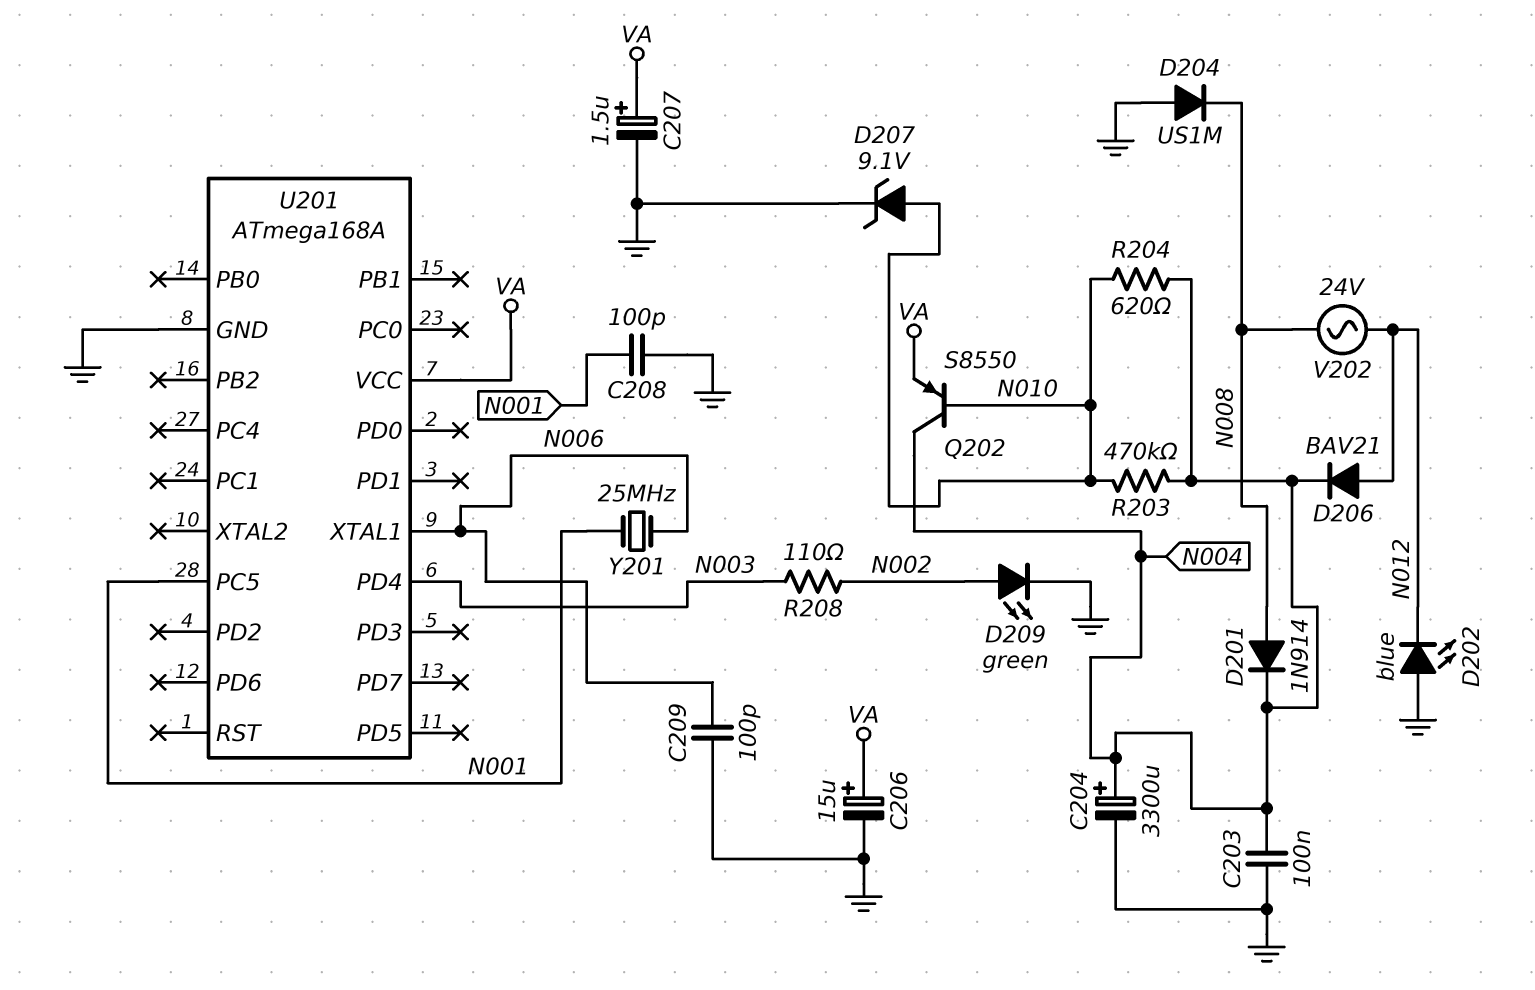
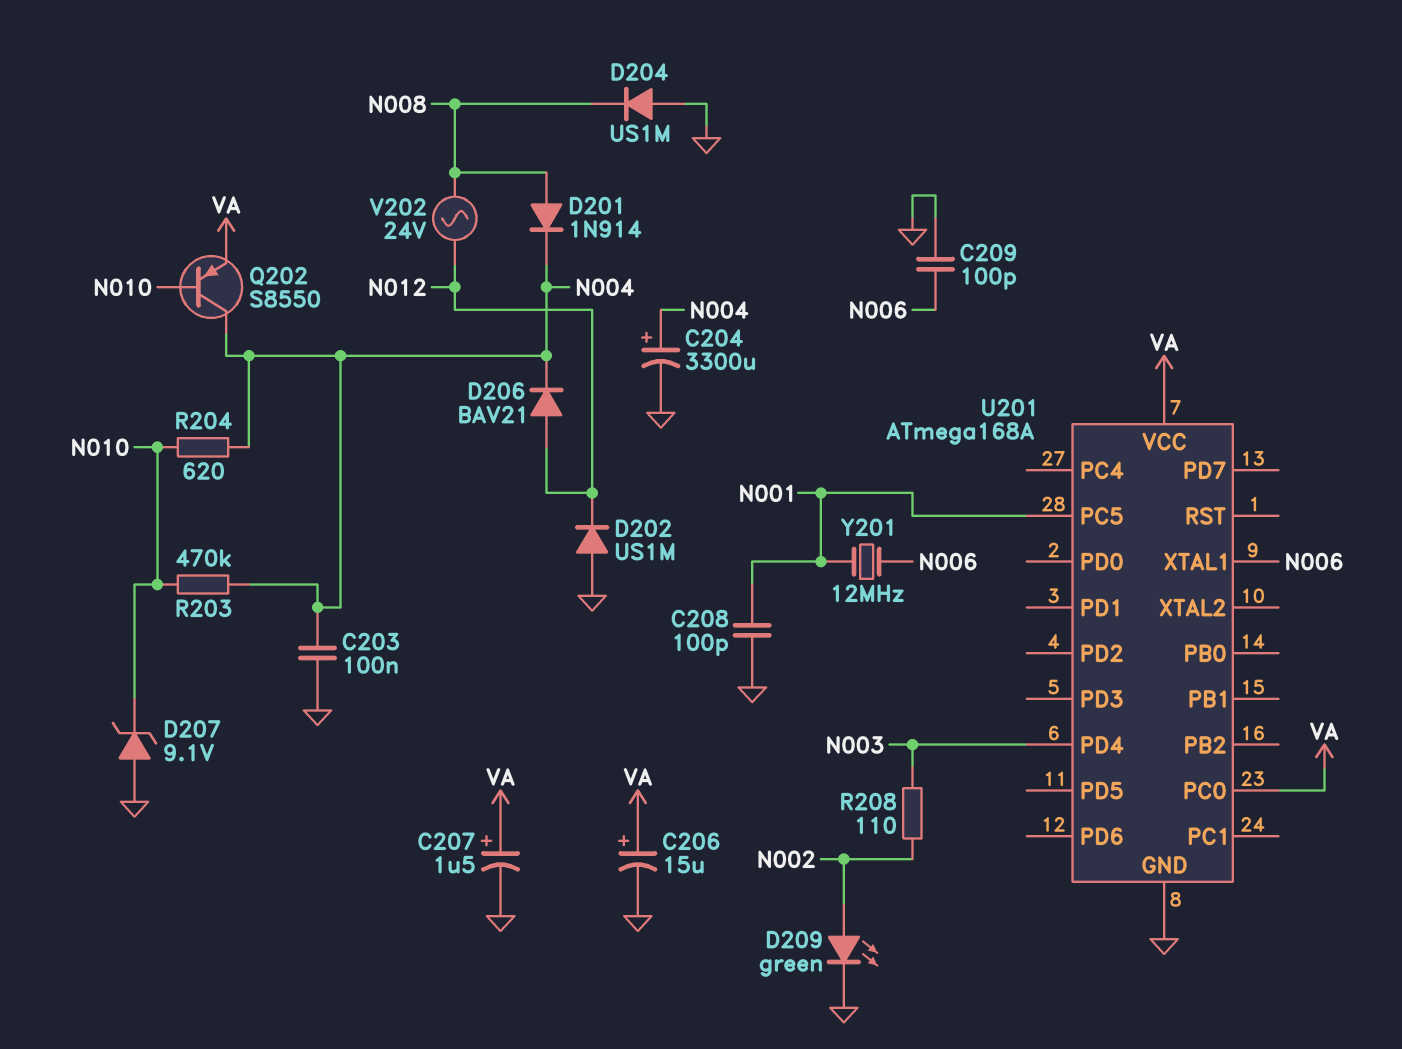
D202: LED blue (A GND, K N012) -> diode US1M (A GND, K N012)
D207: zener 9.1V (A N010, K GND) -> zener 9.1V (A GND, K N010)
U201 pin PC0: none -> VA
Y201: 25MHz (N001, N006) -> 12MHz (N001, N006)

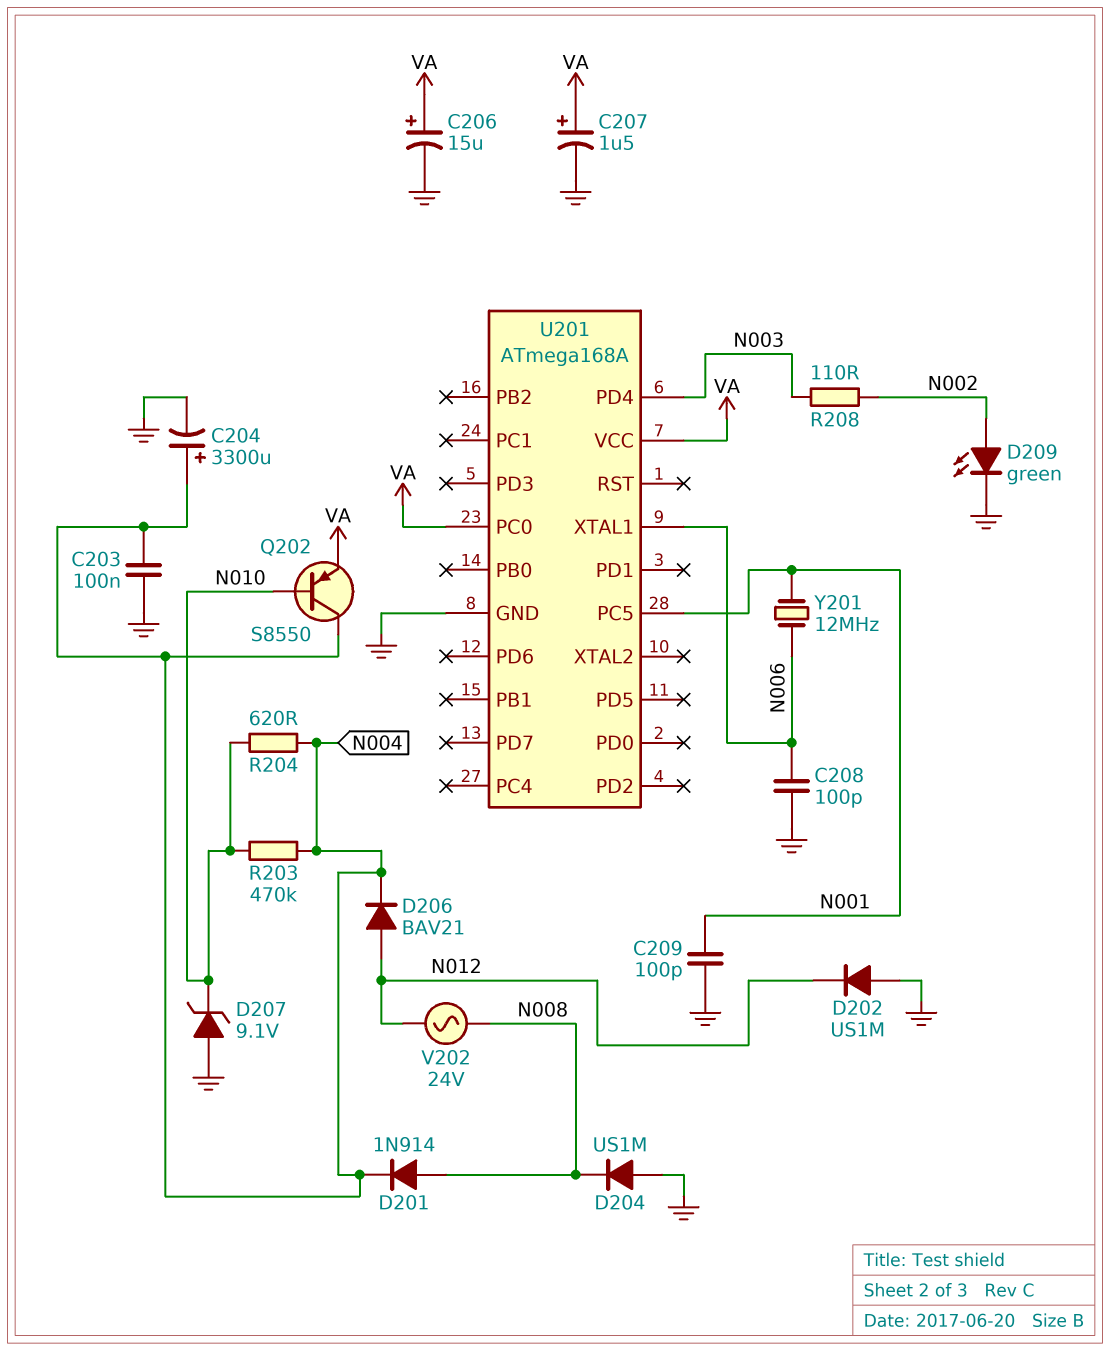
C208: 100pF (GND, N001) -> 100pF (GND, N006)
C209: 100pF (GND, N006) -> 100pF (GND, N001)

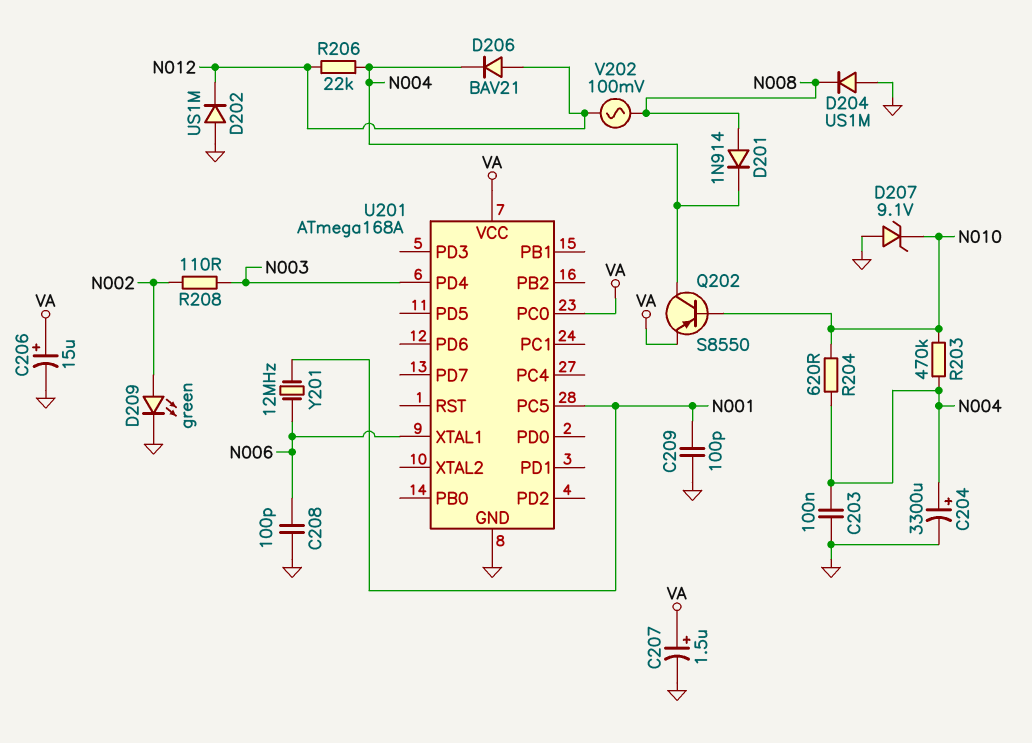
R206: none -> 22k (N004, N012)
V202: AC 24V (N008, N012) -> AC 100mV (N008, N012)

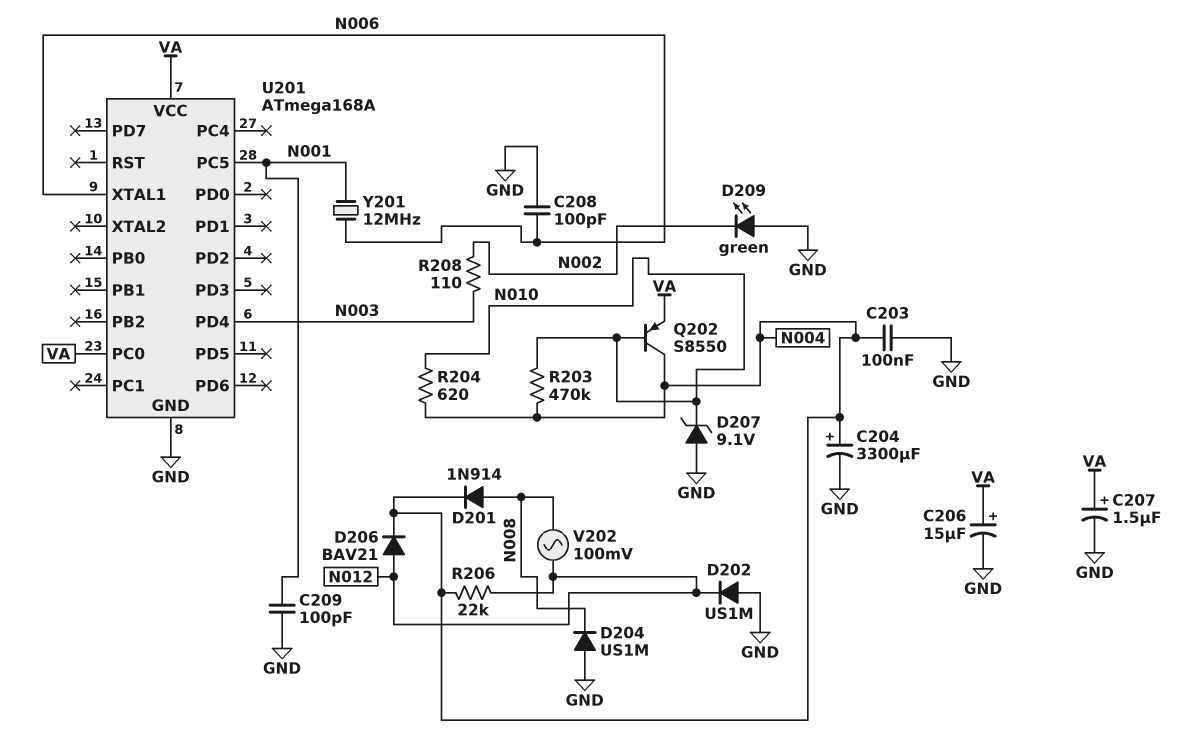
D209: LED green (A N002, K GND) -> LED green (A GND, K N002)

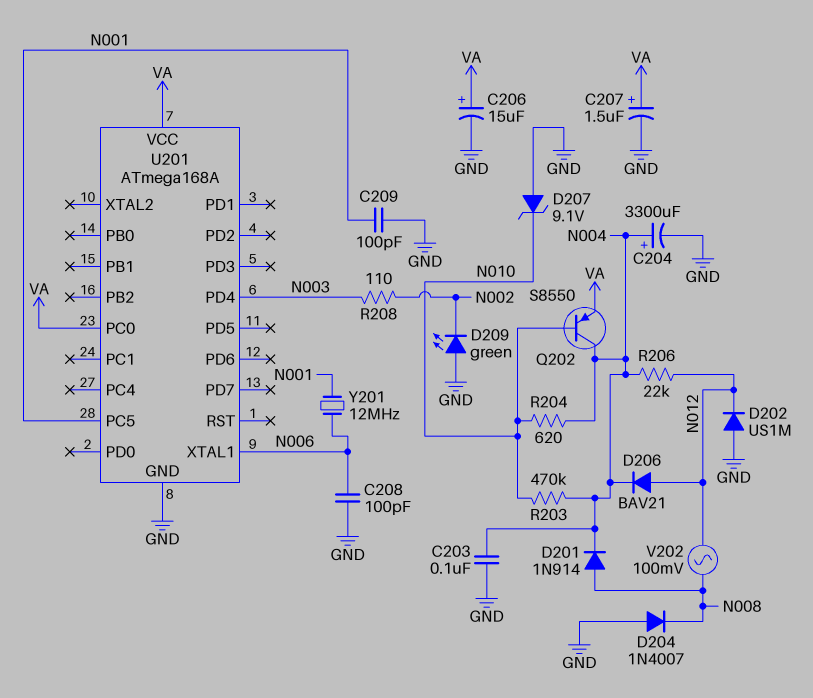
D204: diode US1M (A GND, K N008) -> diode 1N4007 (A GND, K N008)

